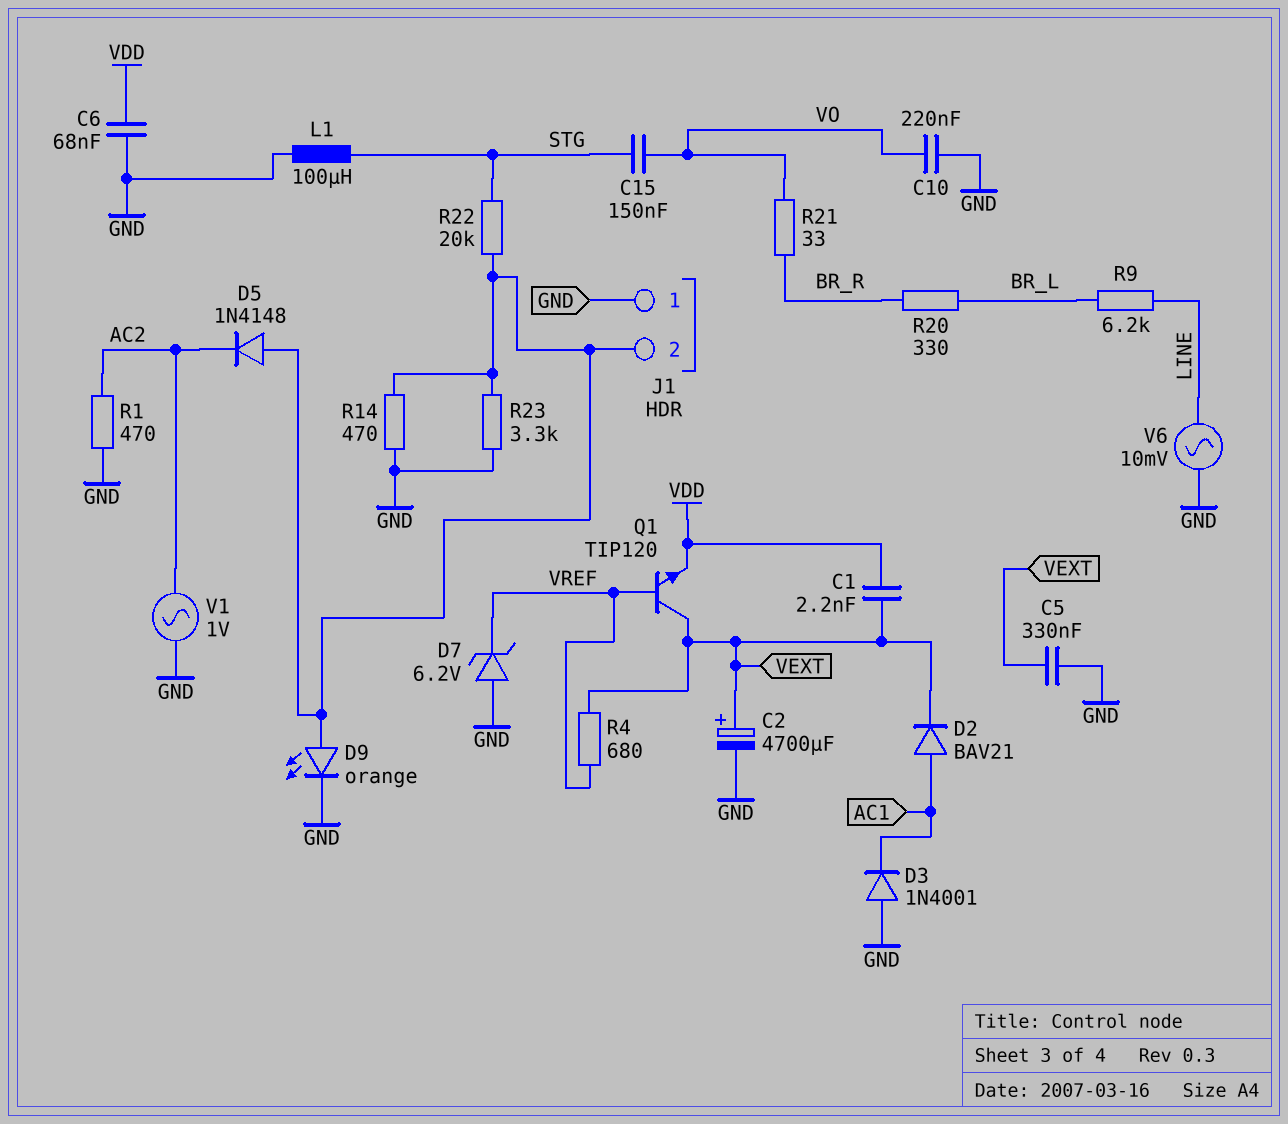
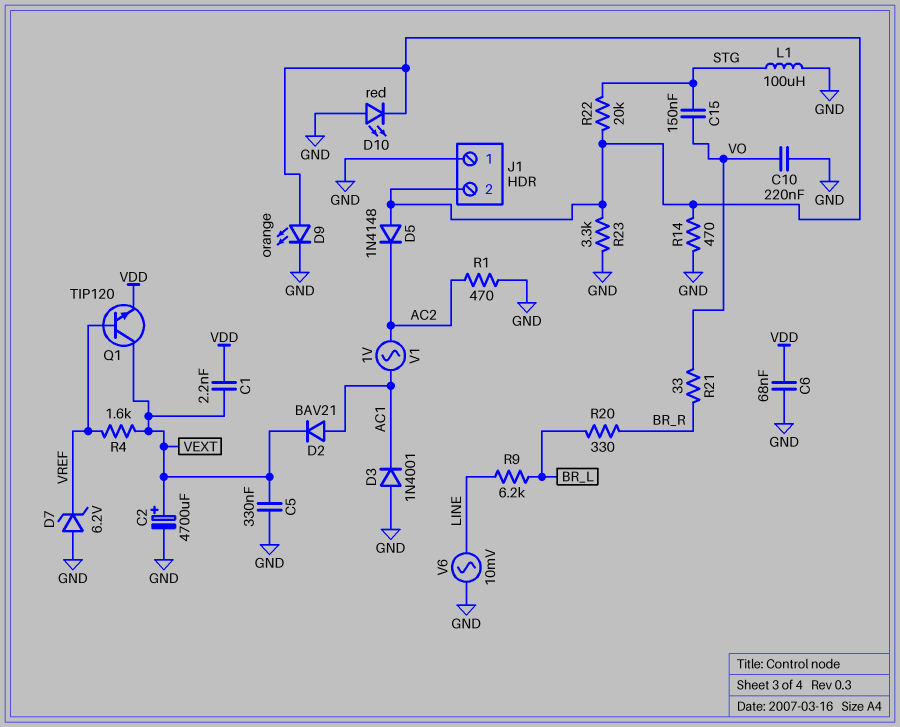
D10: none -> LED red (A GND, K J1/2)
R4: 680 (VEXT, VREF) -> 1.6k (VEXT, VREF)
V1: AC 1V (AC2, GND) -> AC 1V (AC1, AC2)

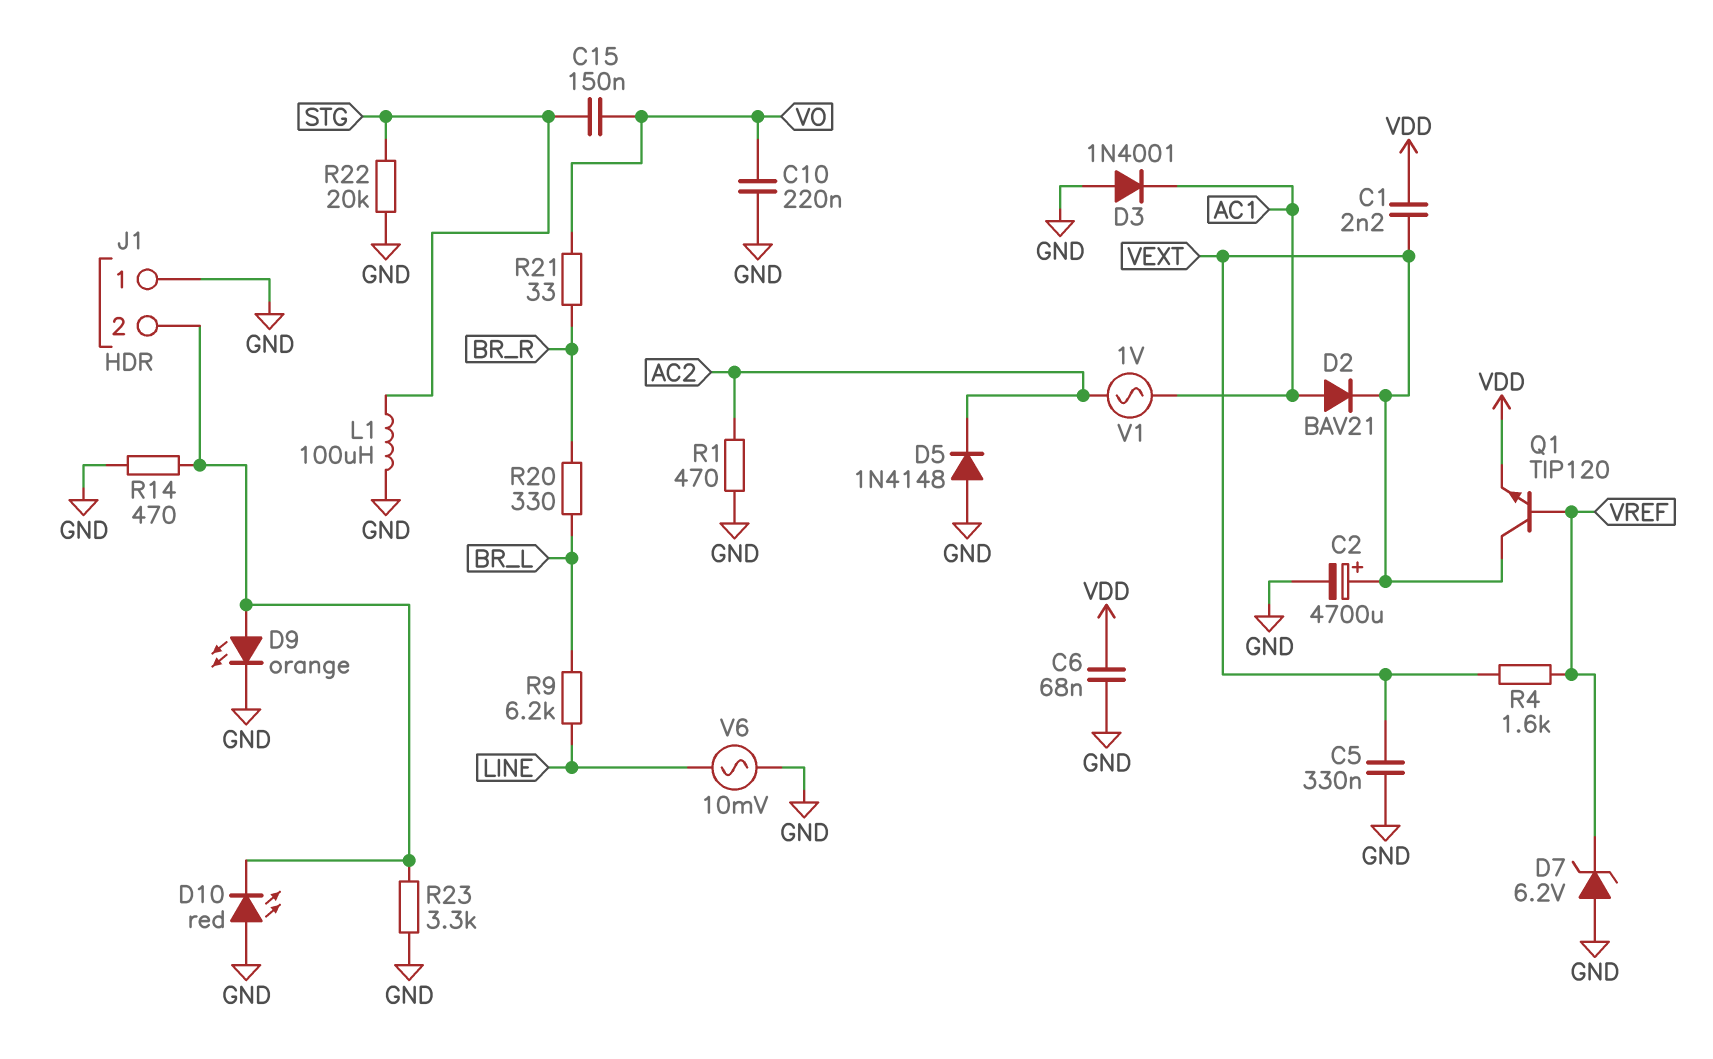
D5: diode 1N4148 (A J1/2, K AC2) -> diode 1N4148 (A GND, K AC2)
R22: 20k (J1/2, STG) -> 20k (GND, STG)

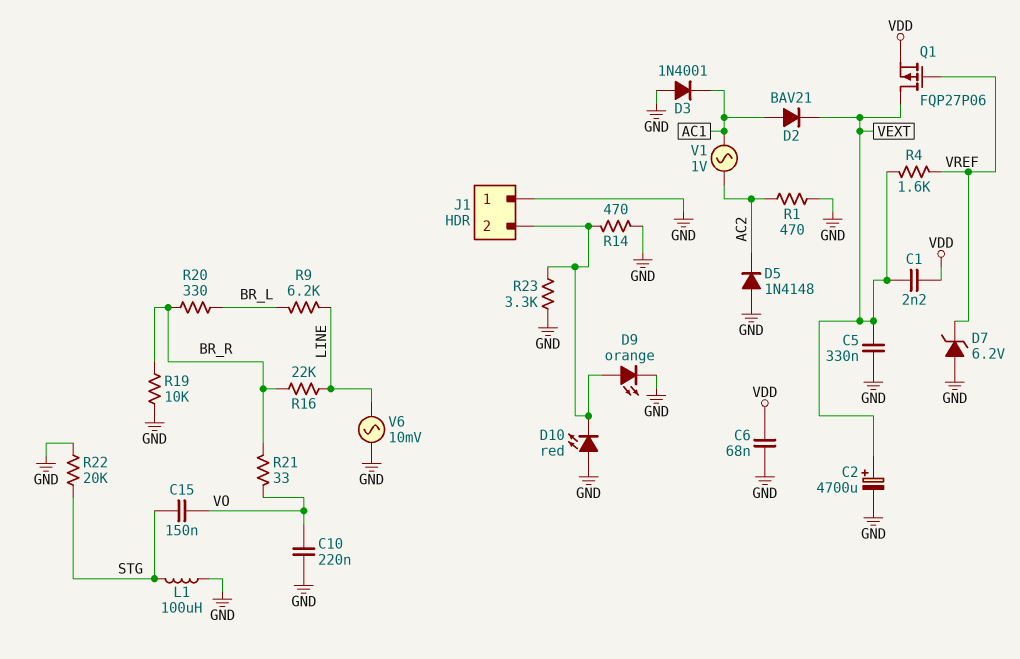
Q1: NPN TIP120 (B VREF, C VEXT, E VDD) -> PMOS FQP27P06 (G VREF, D VEXT, S VDD)
R16: none -> 22k (BR_R, LINE)
R19: none -> 10k (BR_R, GND)

